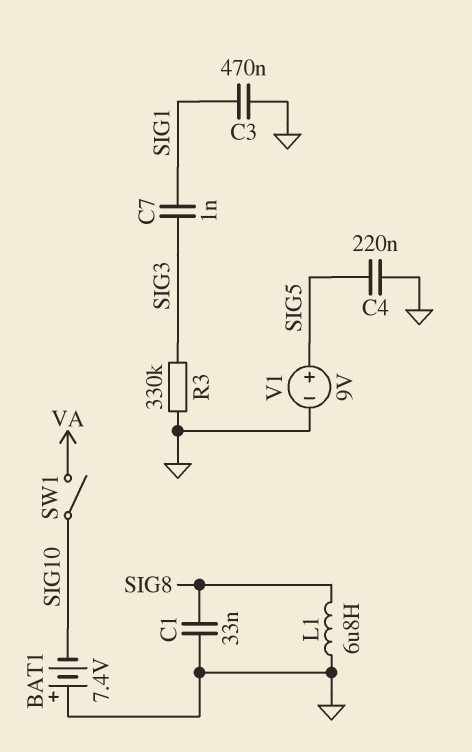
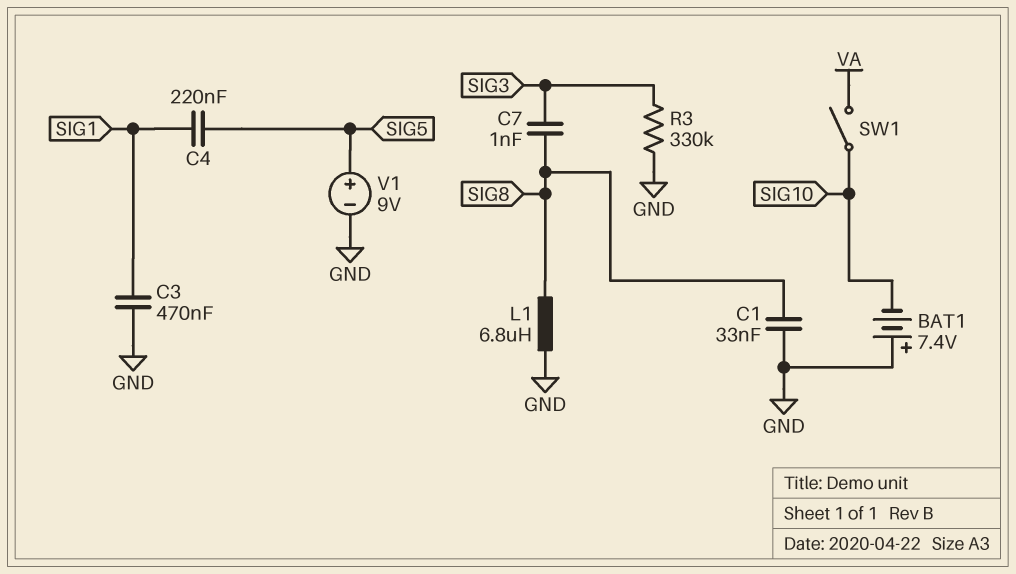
C4: 220nF (GND, SIG5) -> 220nF (SIG1, SIG5)
C7: 1nF (SIG1, SIG3) -> 1nF (SIG3, SIG8)

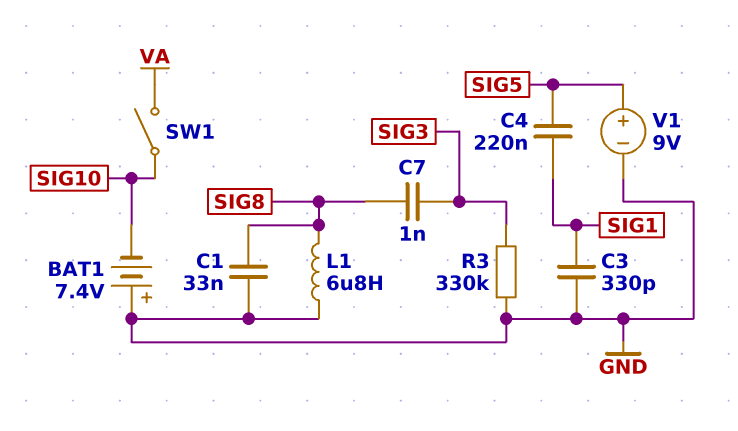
C3: 470nF (GND, SIG1) -> 330pF (GND, SIG1)

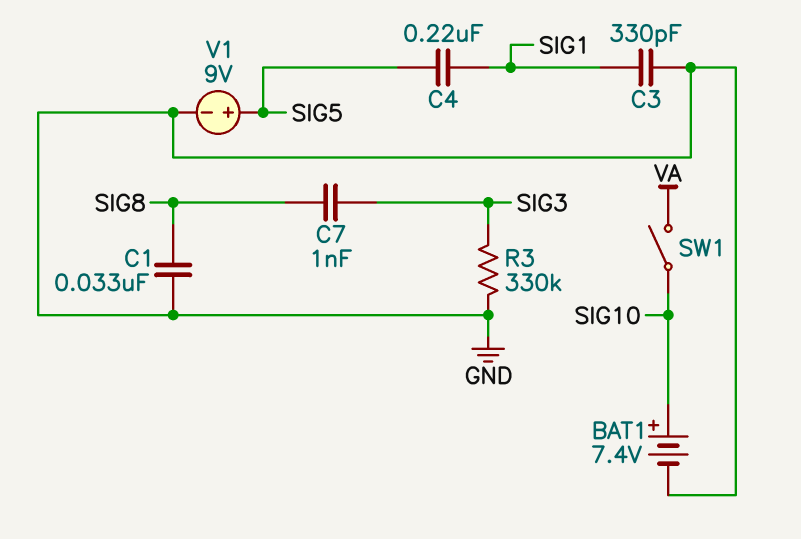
BAT1: 7.4V (plus GND, minus SIG10) -> 7.4V (plus SIG10, minus GND)
L1: 6.8uH (GND, SIG8) -> none

